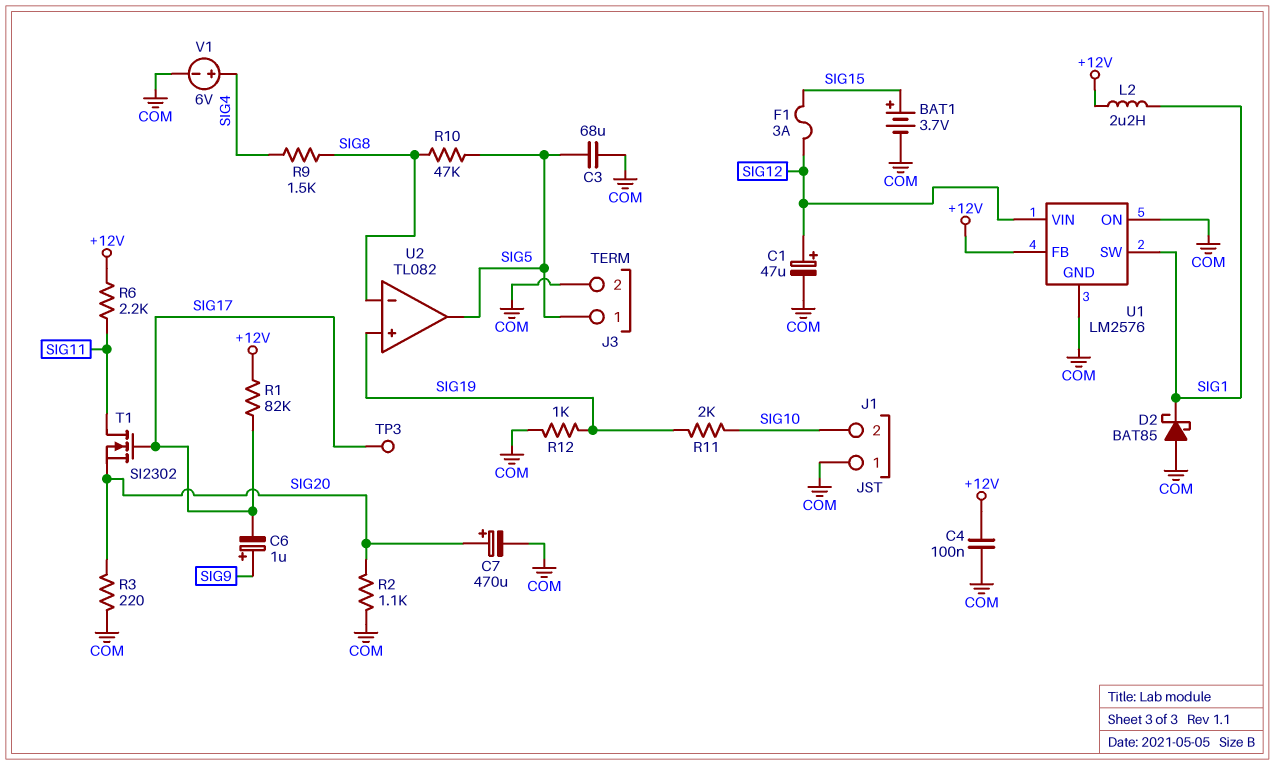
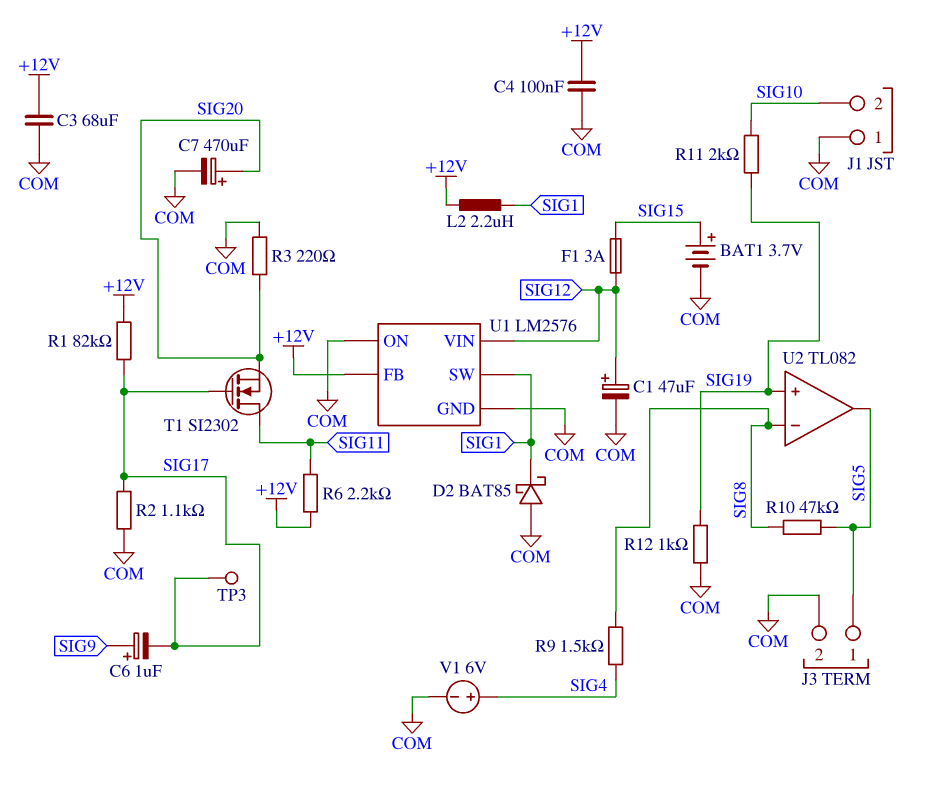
C3: 68uF (COM, SIG5) -> 68uF (+12V, COM)
R2: 1.1k (COM, SIG20) -> 1.1k (COM, SIG17)

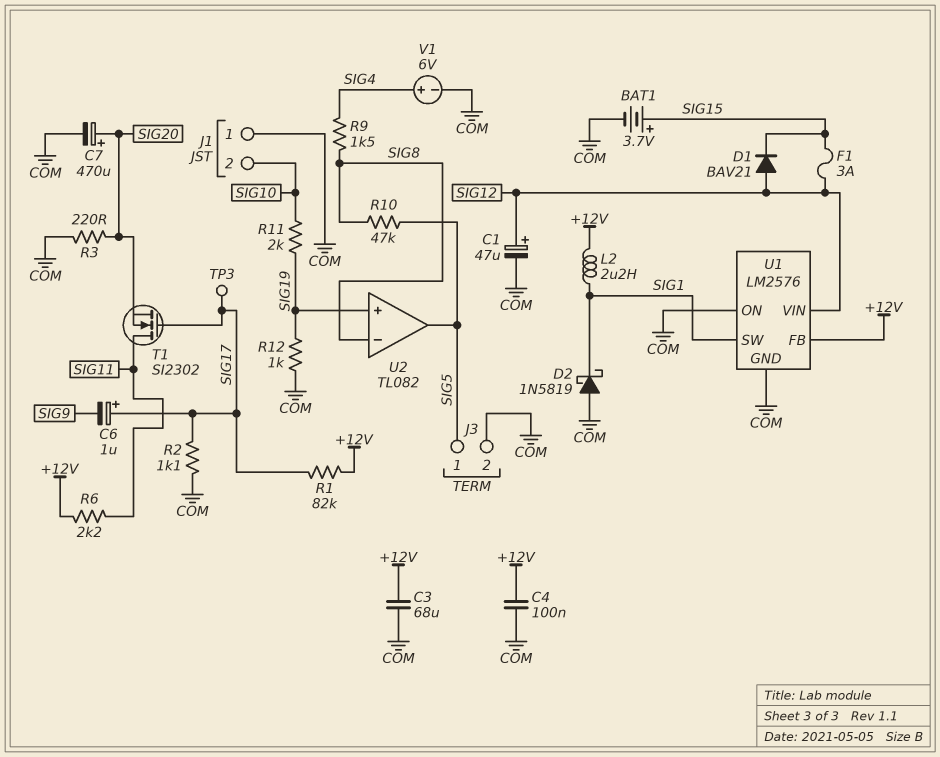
C6: 1uF (plus SIG9, minus SIG17) -> 1uF (plus SIG17, minus SIG9)
D1: none -> diode BAV21 (A SIG12, K SIG15)
D2: schottky BAT85 (A COM, K SIG1) -> schottky 1N5819 (A COM, K SIG1)

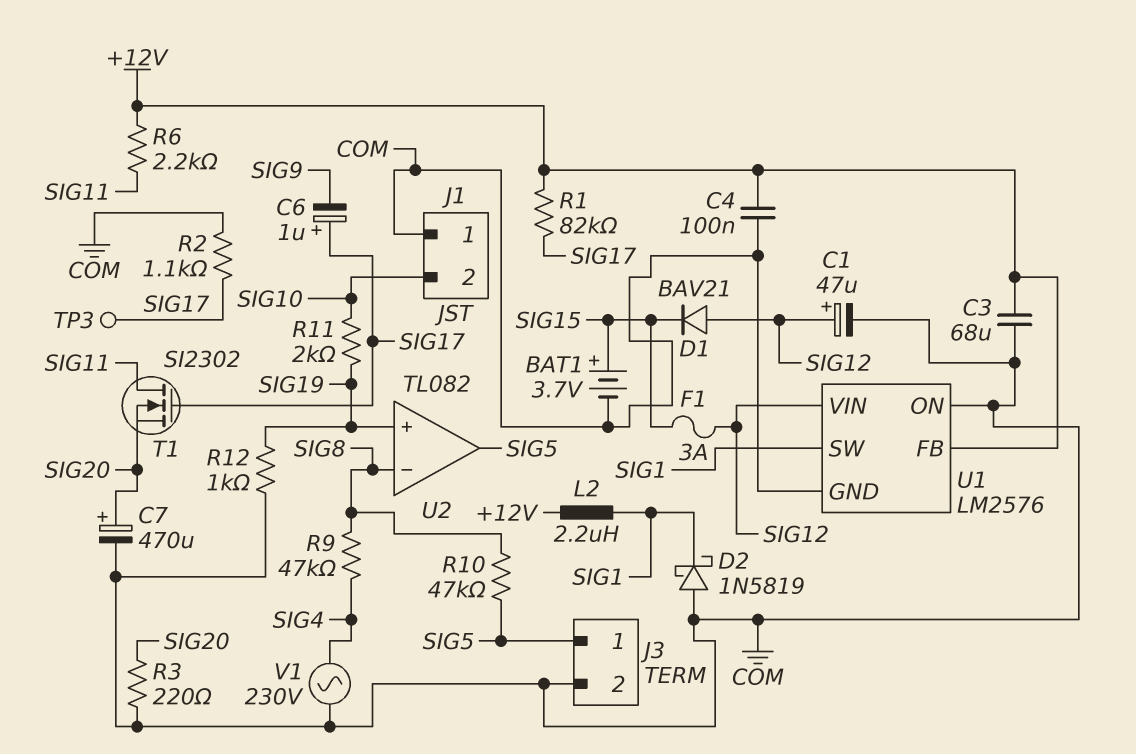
R9: 1.5k (SIG4, SIG8) -> 47k (SIG4, SIG8)
V1: 6V (plus SIG4, minus COM) -> AC 230V (COM, SIG4)

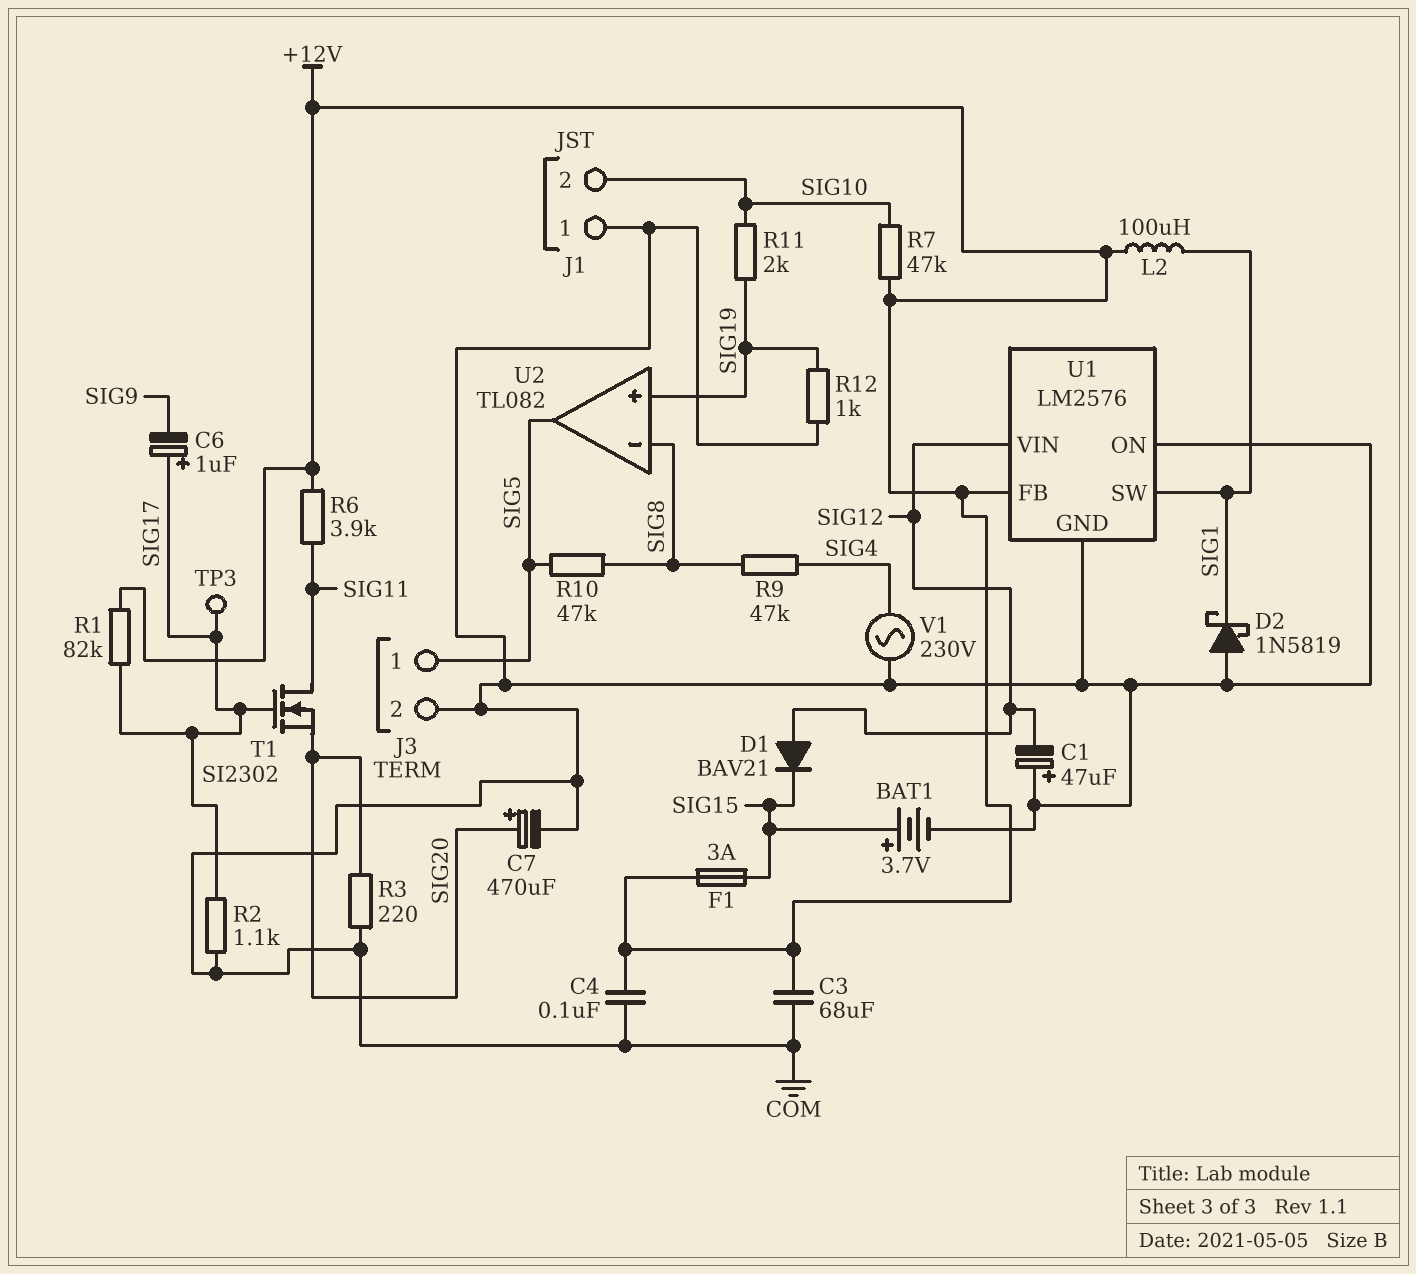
C1: 47uF (plus SIG12, minus COM) -> 47uF (plus COM, minus SIG12)
F1: 3A (SIG12, SIG15) -> 3A (+12V, SIG15)
L2: 2.2uH (+12V, SIG1) -> 100uH (+12V, SIG1)
R6: 2.2k (+12V, SIG11) -> 3.9k (+12V, SIG11)
R7: none -> 47k (+12V, SIG10)

